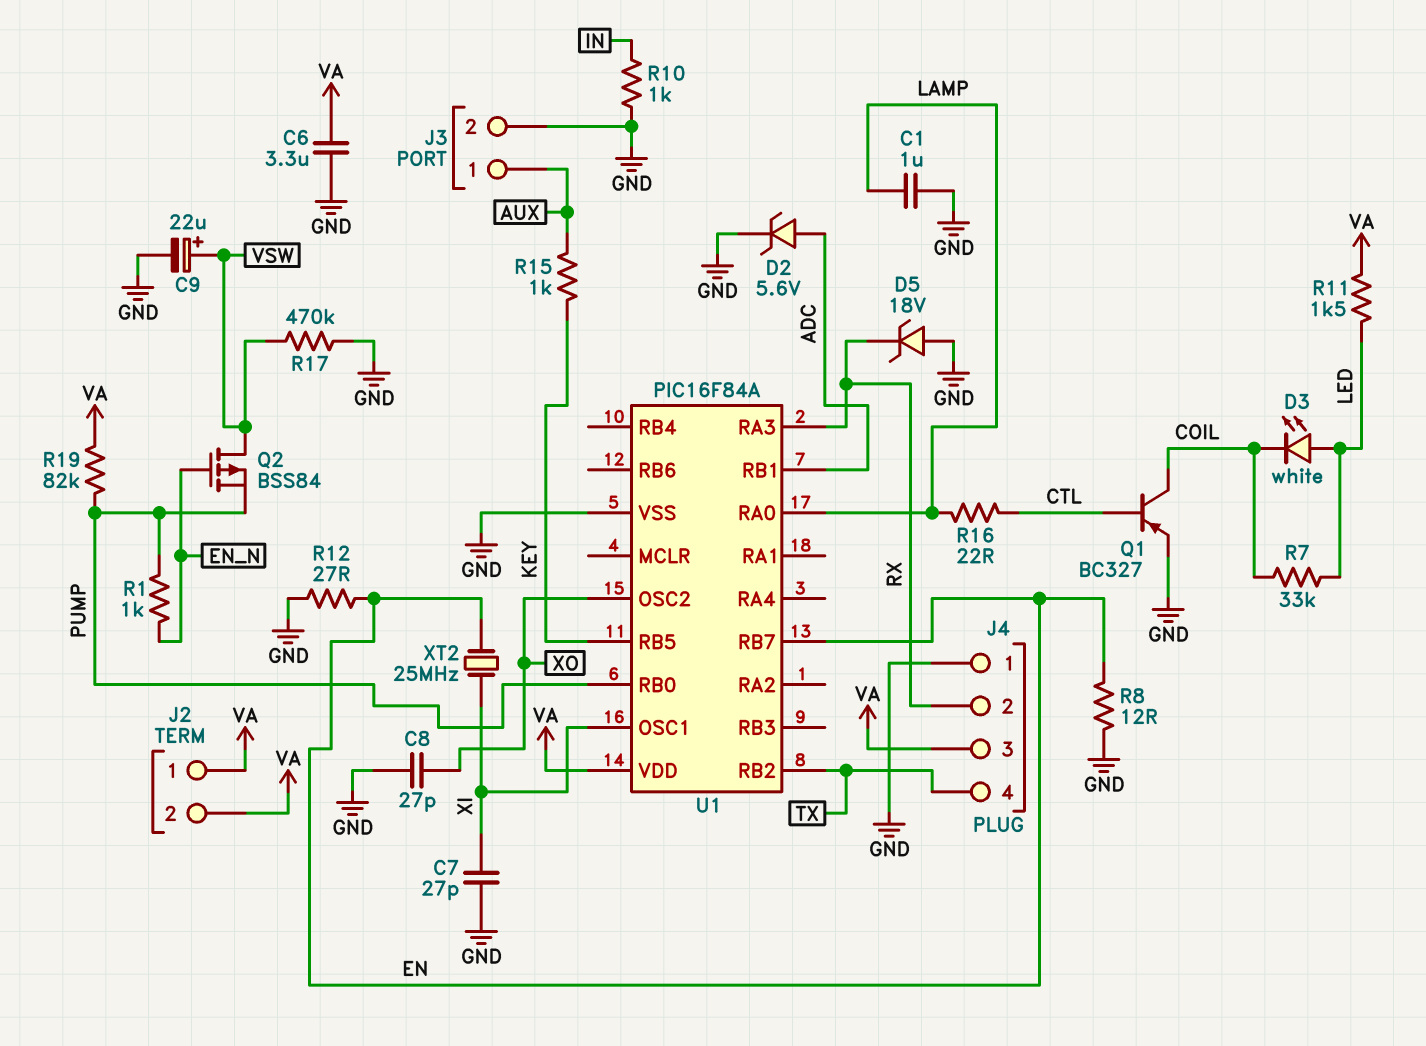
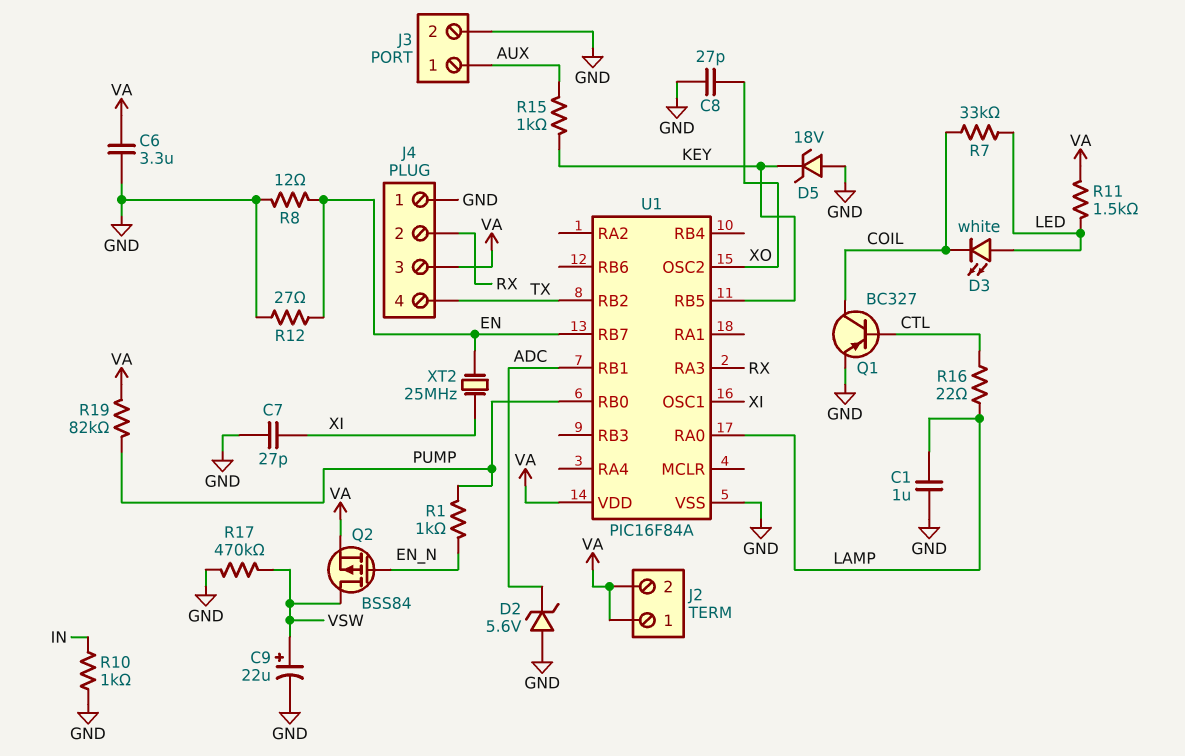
D2: zener 5.6V (A ADC, K GND) -> zener 5.6V (A GND, K ADC)
D5: zener 18V (A GND, K RX) -> zener 18V (A GND, K KEY)
Q2: PMOS BSS84 (G EN_N, D VSW, S PUMP) -> PMOS BSS84 (G EN_N, D VSW, S VA)

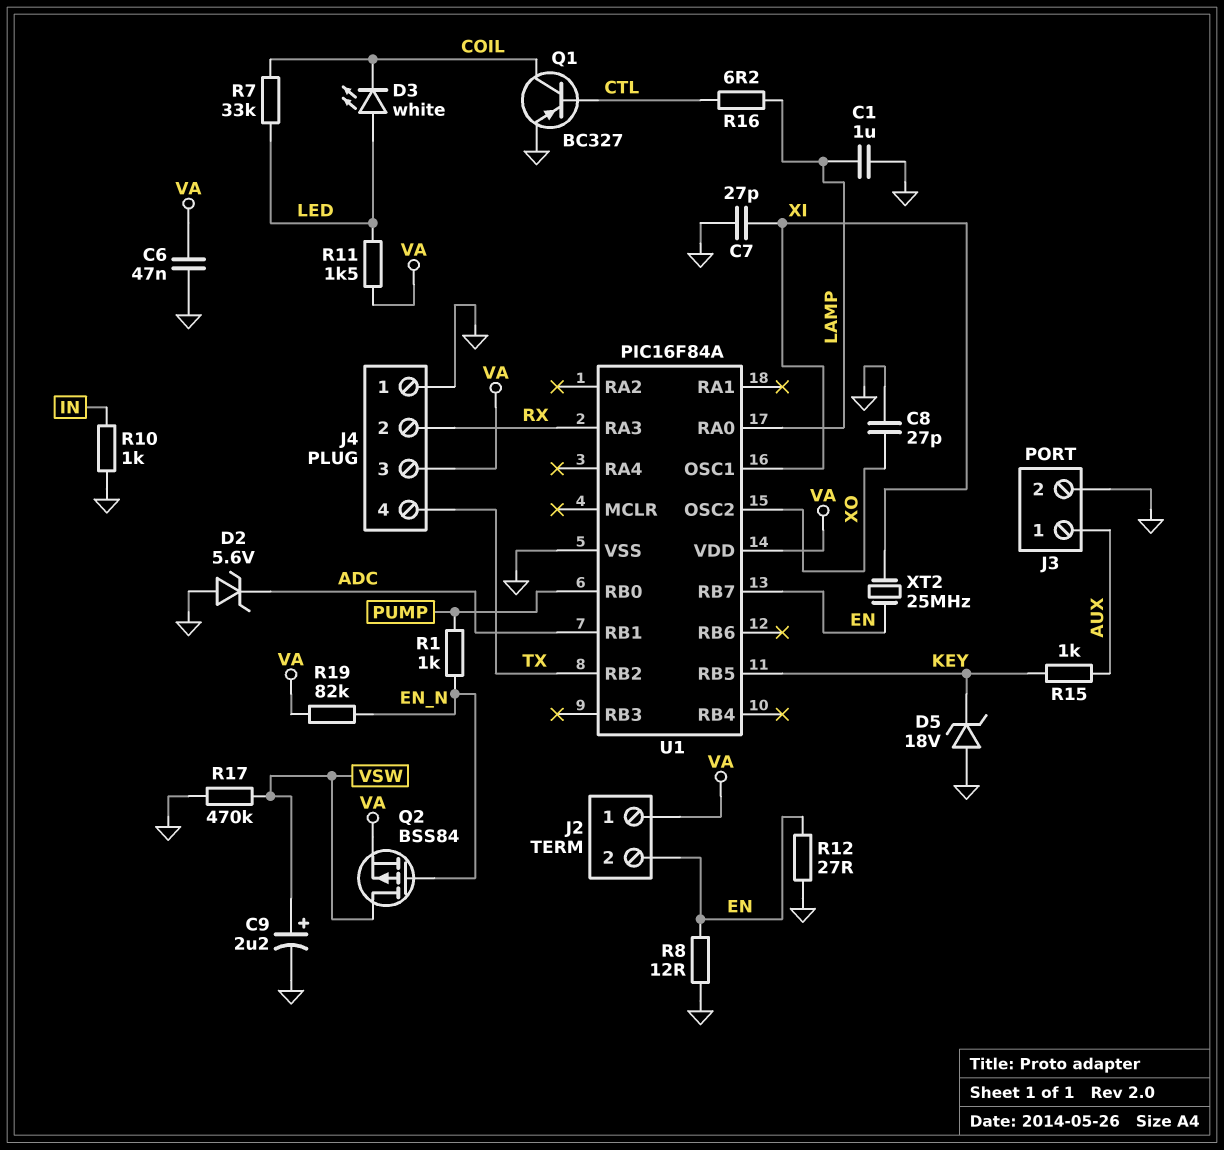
C6: 3.3uF (GND, VA) -> 47nF (GND, VA)
C9: 22uF (plus VSW, minus GND) -> 2.2uF (plus VSW, minus GND)
J2 pin 2: VA -> EN
R16: 22 (CTL, LAMP) -> 6.2 (CTL, LAMP)
R19: 82k (PUMP, VA) -> 82k (EN_N, VA)

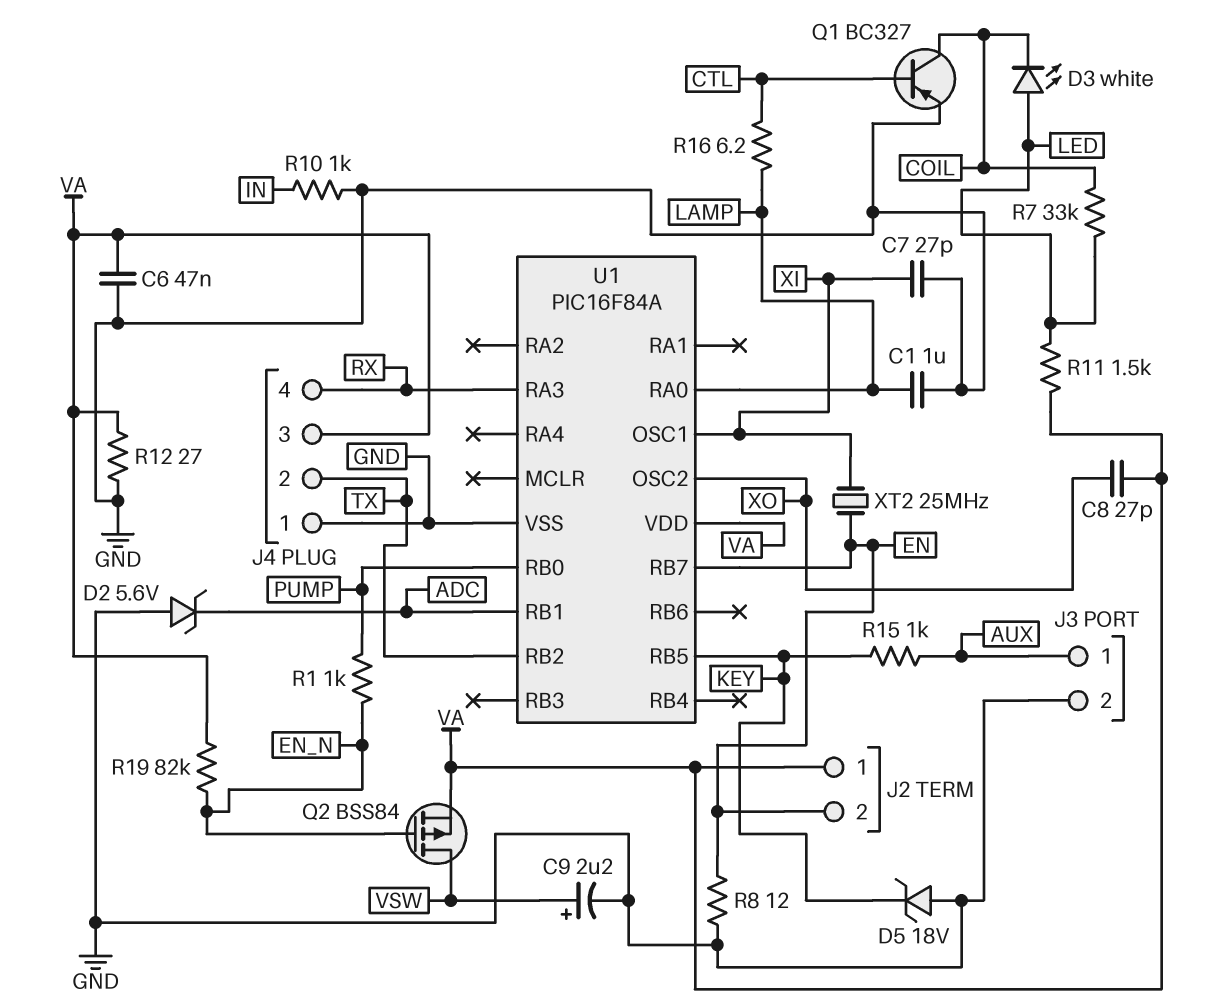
C8: 27pF (GND, XO) -> 27pF (VA, XO)
J4 pin 2: RX -> TX
J4 pin 4: TX -> RX
R12: 27 (EN, GND) -> 27 (GND, VA)
R17: 470k (GND, VSW) -> none

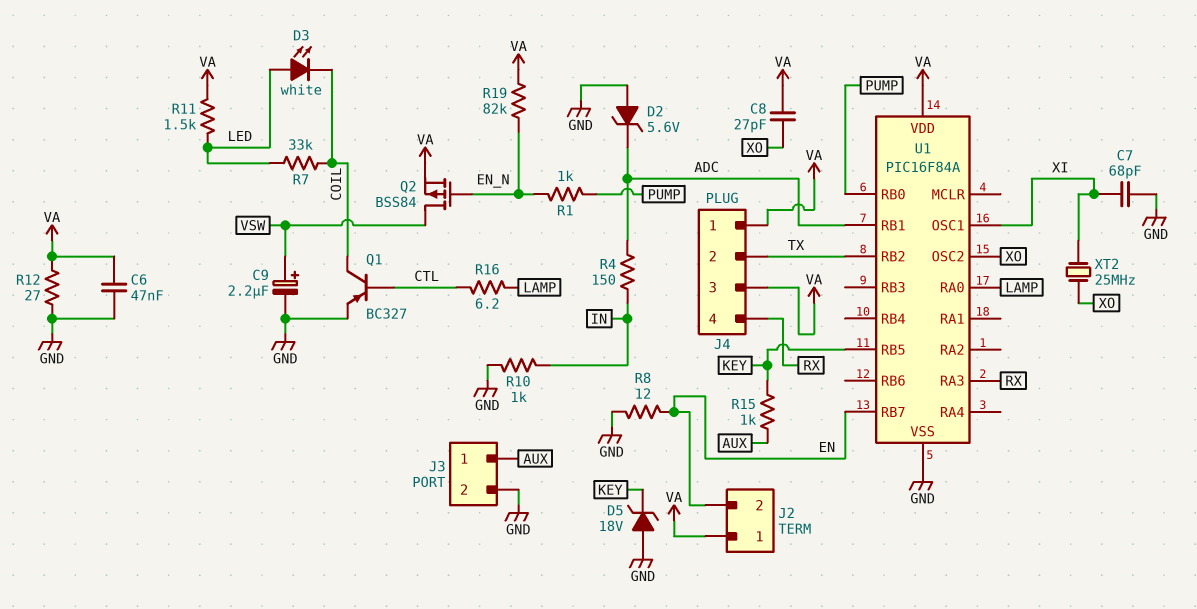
C1: 1uF (GND, LAMP) -> none
C7: 27pF (GND, XI) -> 68pF (GND, XI)
J4 pin 1: GND -> VA
R4: none -> 150 (ADC, IN)
XT2: 25MHz (EN, XI) -> 25MHz (XI, XO)

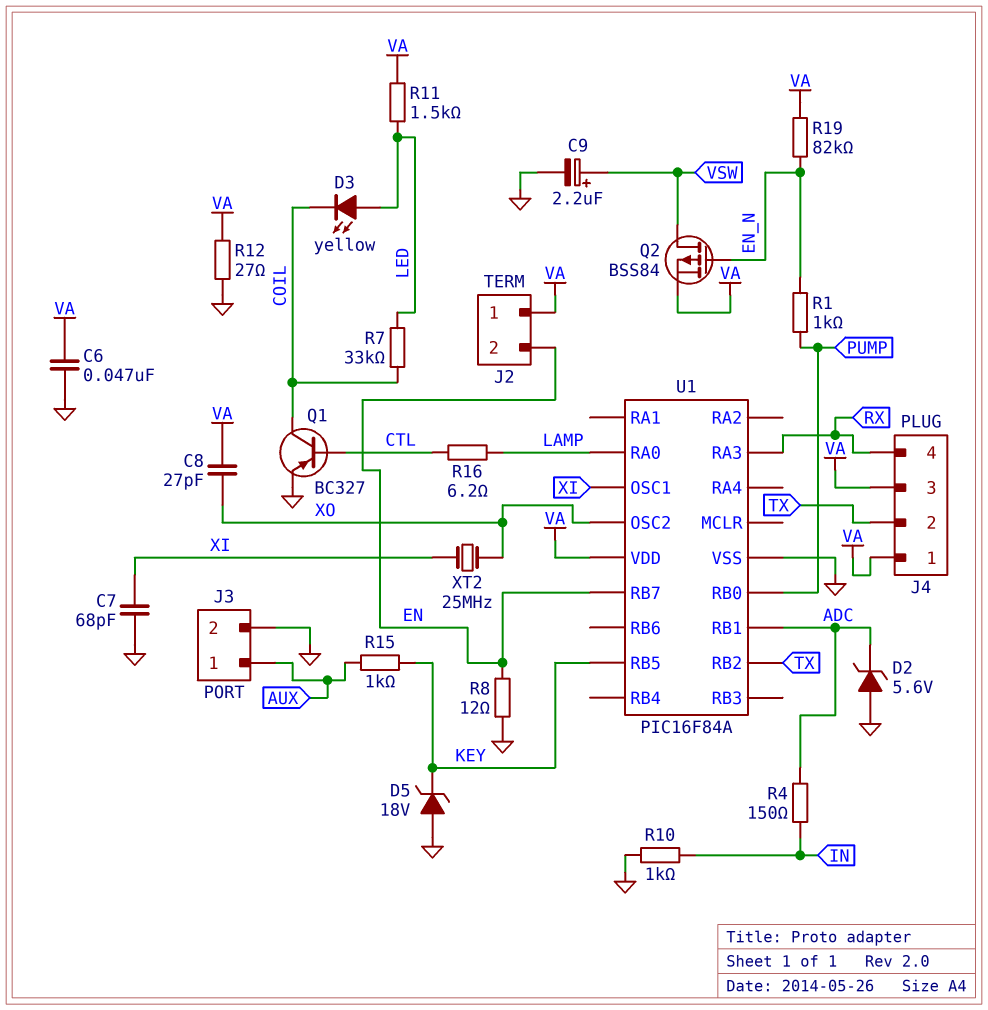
D3: LED white (A LED, K COIL) -> LED yellow (A LED, K COIL)

